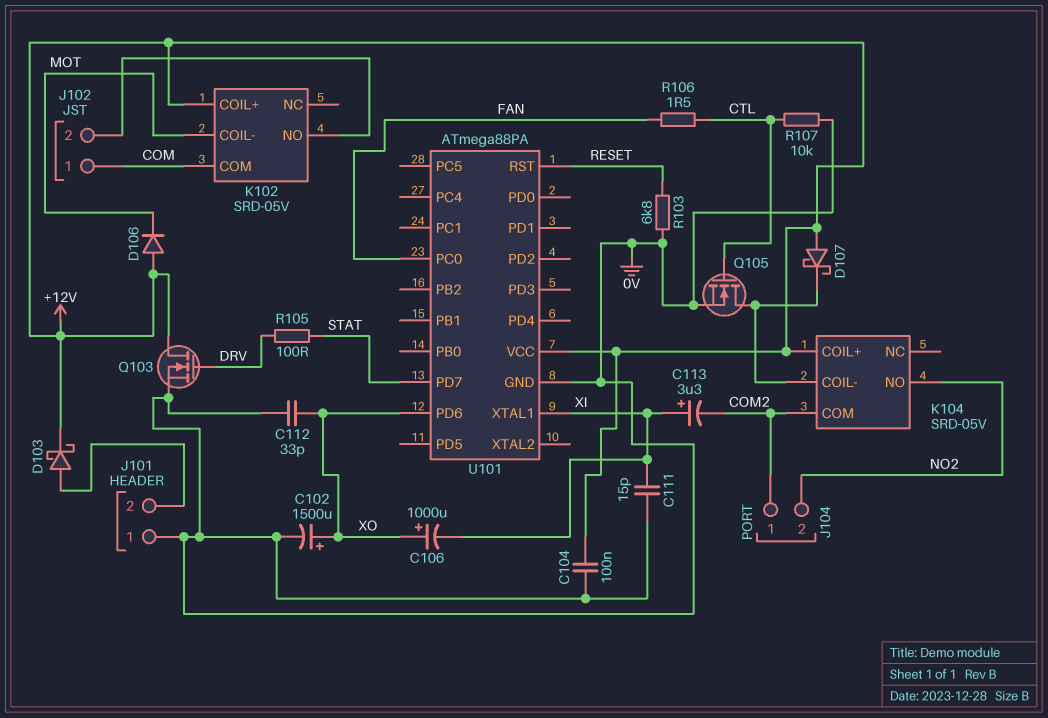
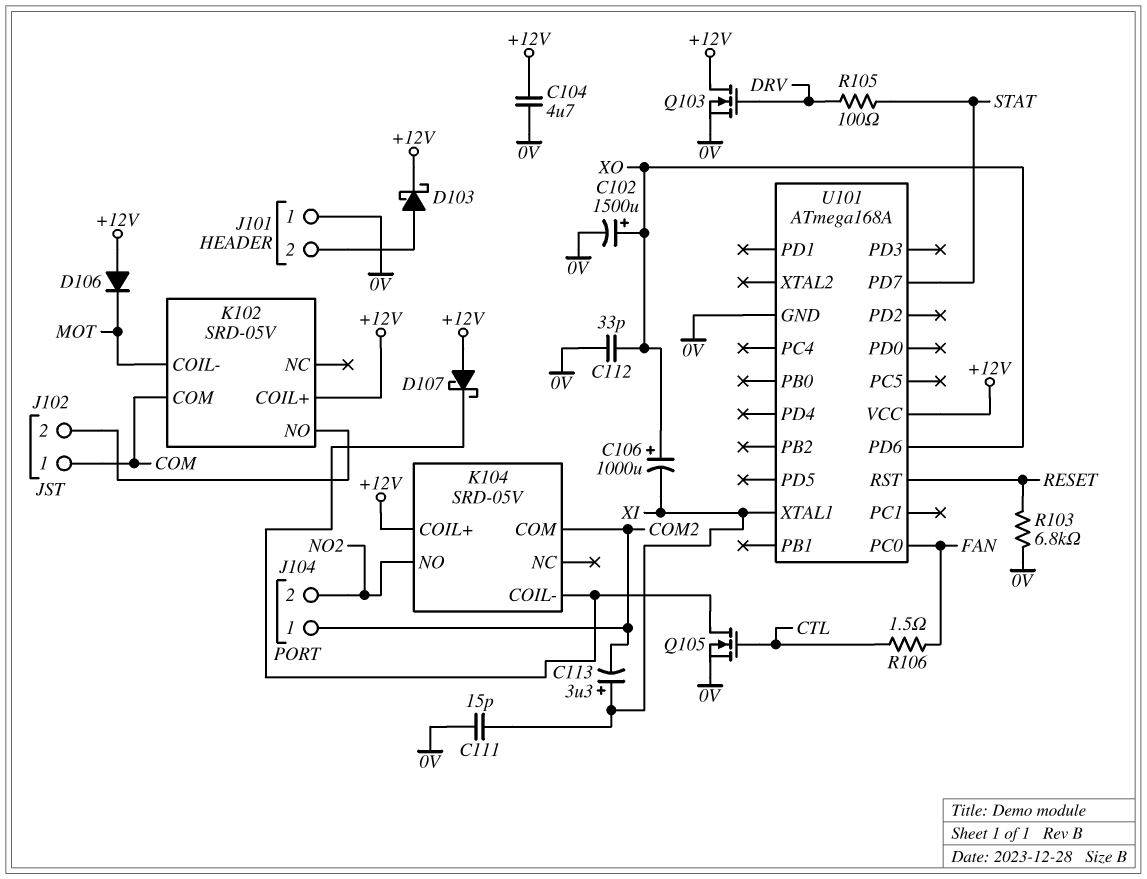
C104: 100nF (+12V, 0V) -> 4.7uF (+12V, 0V)
R107: 10k (0V, CTL) -> none
U101: ATmega88PA -> ATmega168A

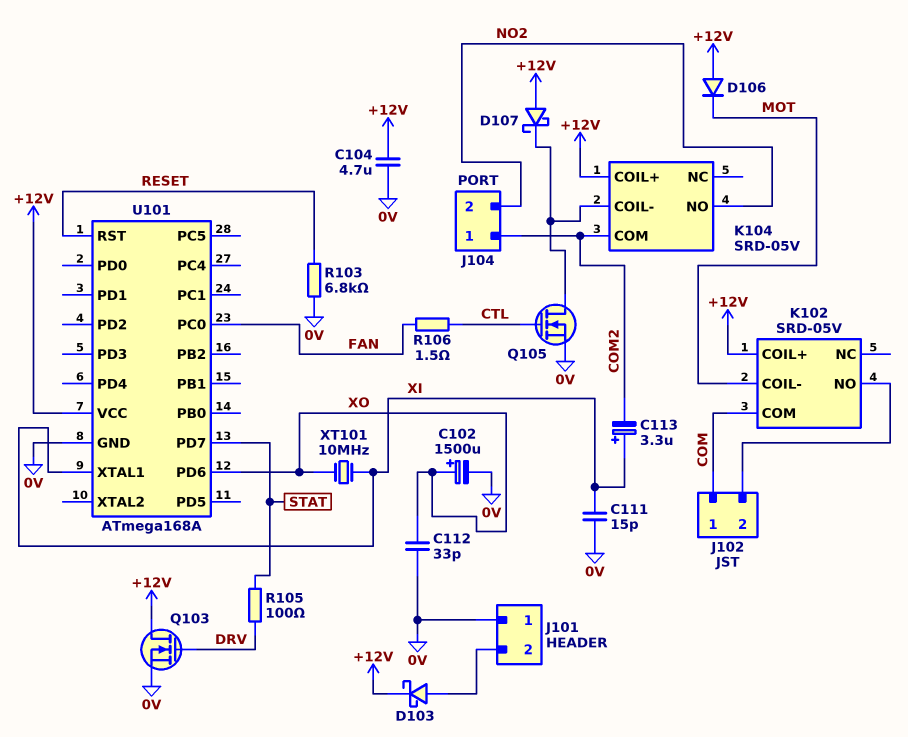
C106: 1000uF (plus XO, minus XI) -> none
XT101: none -> 10MHz (XI, XO)

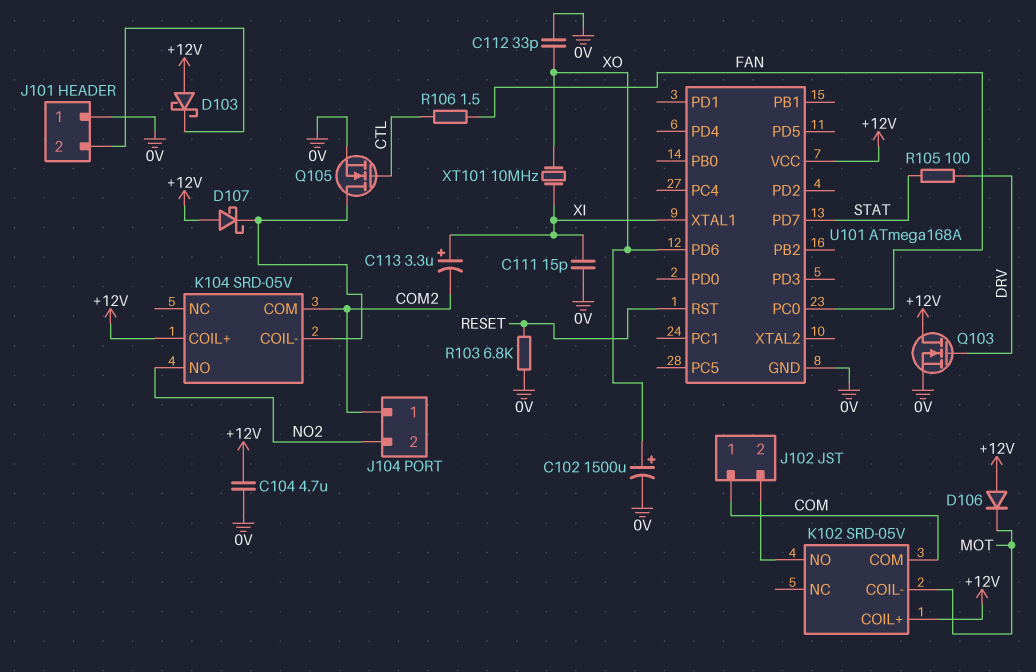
D103: schottky (A J101/2, K +12V) -> schottky (A +12V, K J101/2)

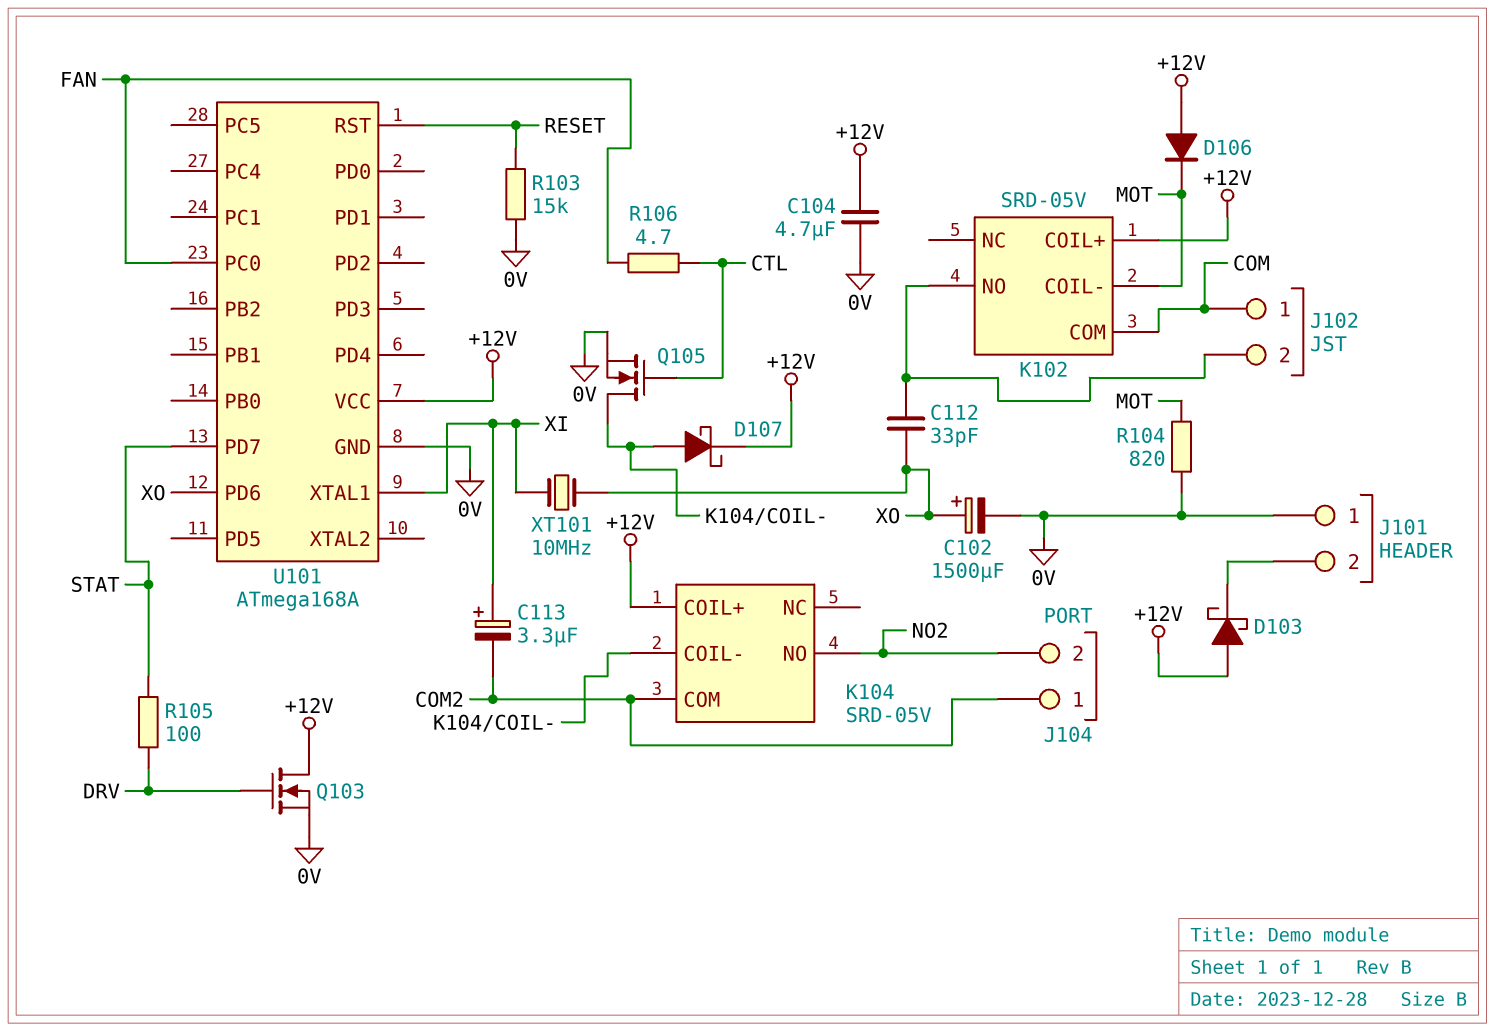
C111: 15pF (0V, XI) -> none
C112: 33pF (0V, XO) -> 33pF (J102/2, XO)
D107: schottky (A +12V, K K104/COIL-) -> schottky (A K104/COIL-, K +12V)
R103: 6.8k (0V, RESET) -> 15k (0V, RESET)
R104: none -> 820 (0V, MOT)
R106: 1.5 (CTL, FAN) -> 4.7 (CTL, FAN)

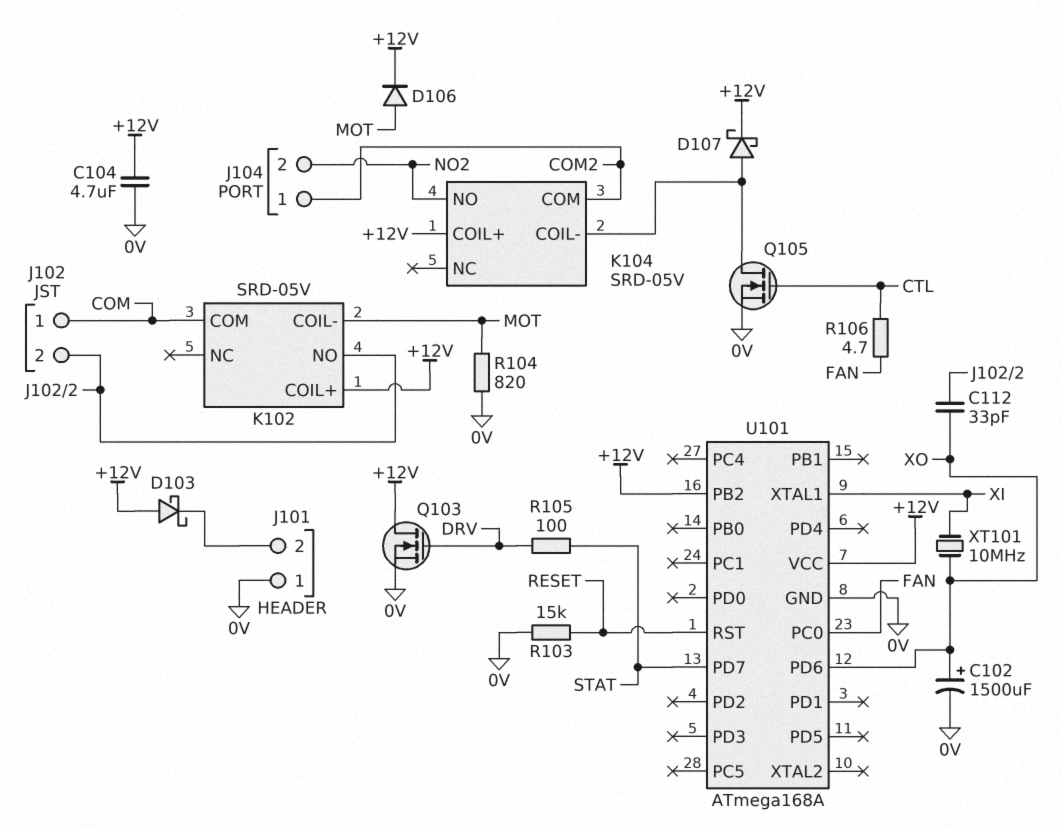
C113: 3.3uF (plus XI, minus COM2) -> none
D106: diode (A +12V, K MOT) -> diode (A MOT, K +12V)
U101 pin PB2: none -> +12V

